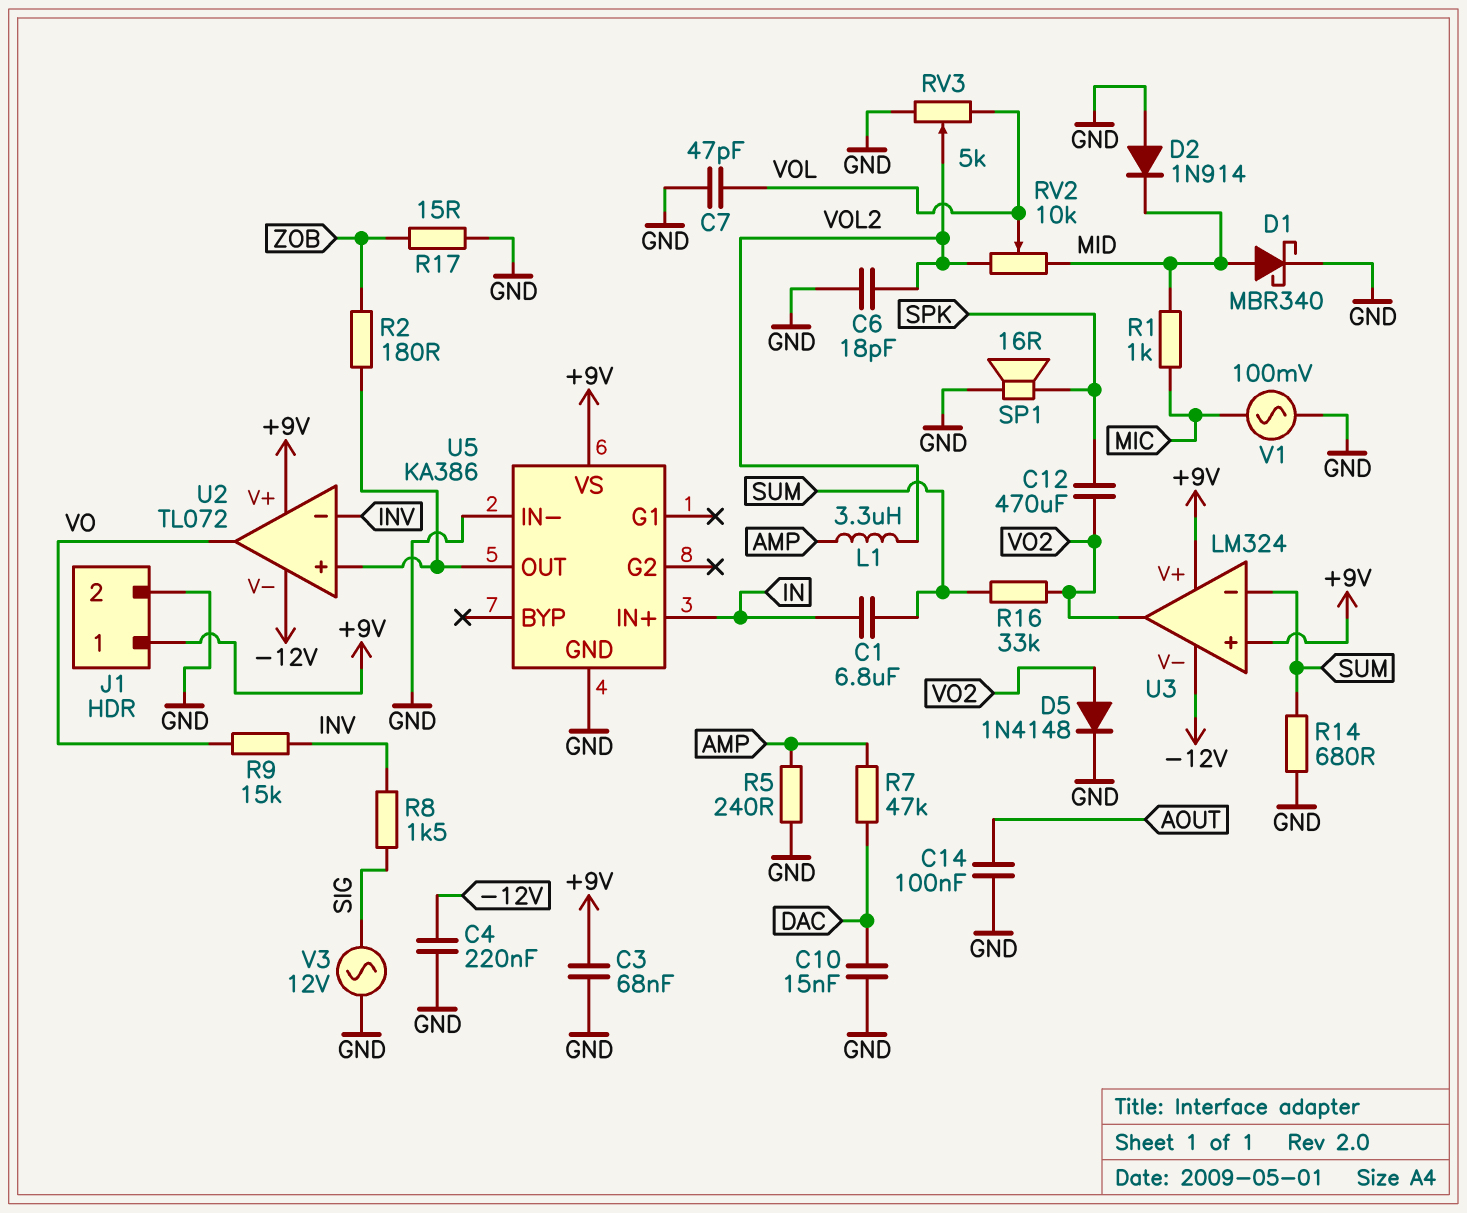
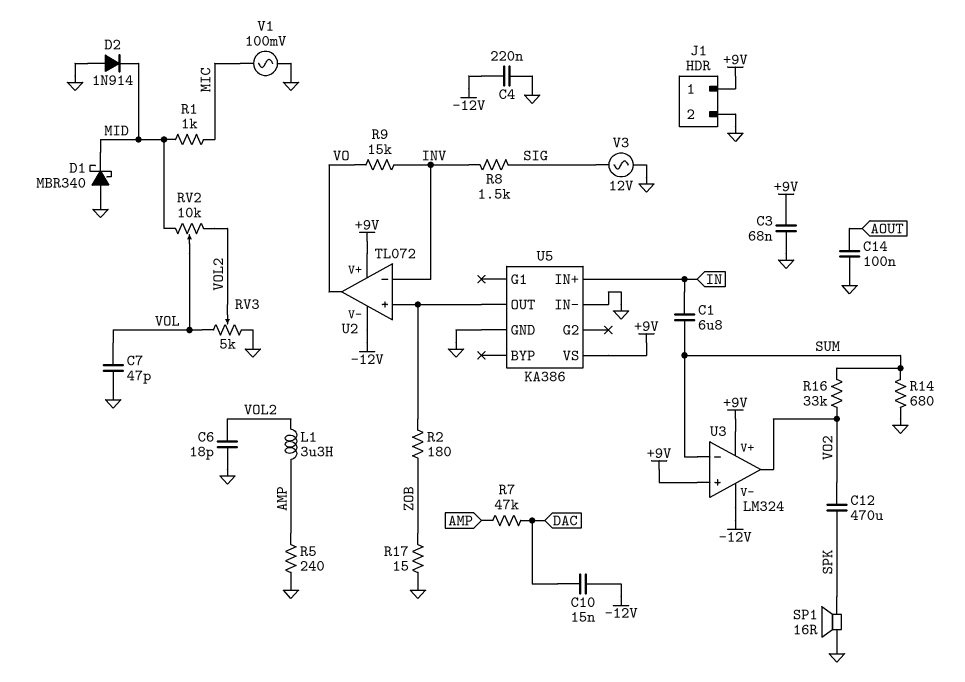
C10: 15nF (DAC, GND) -> 15nF (-12V, DAC)
D1: schottky MBR340 (A MID, K GND) -> schottky MBR340 (A GND, K MID)
D5: diode 1N4148 (A VO2, K GND) -> none

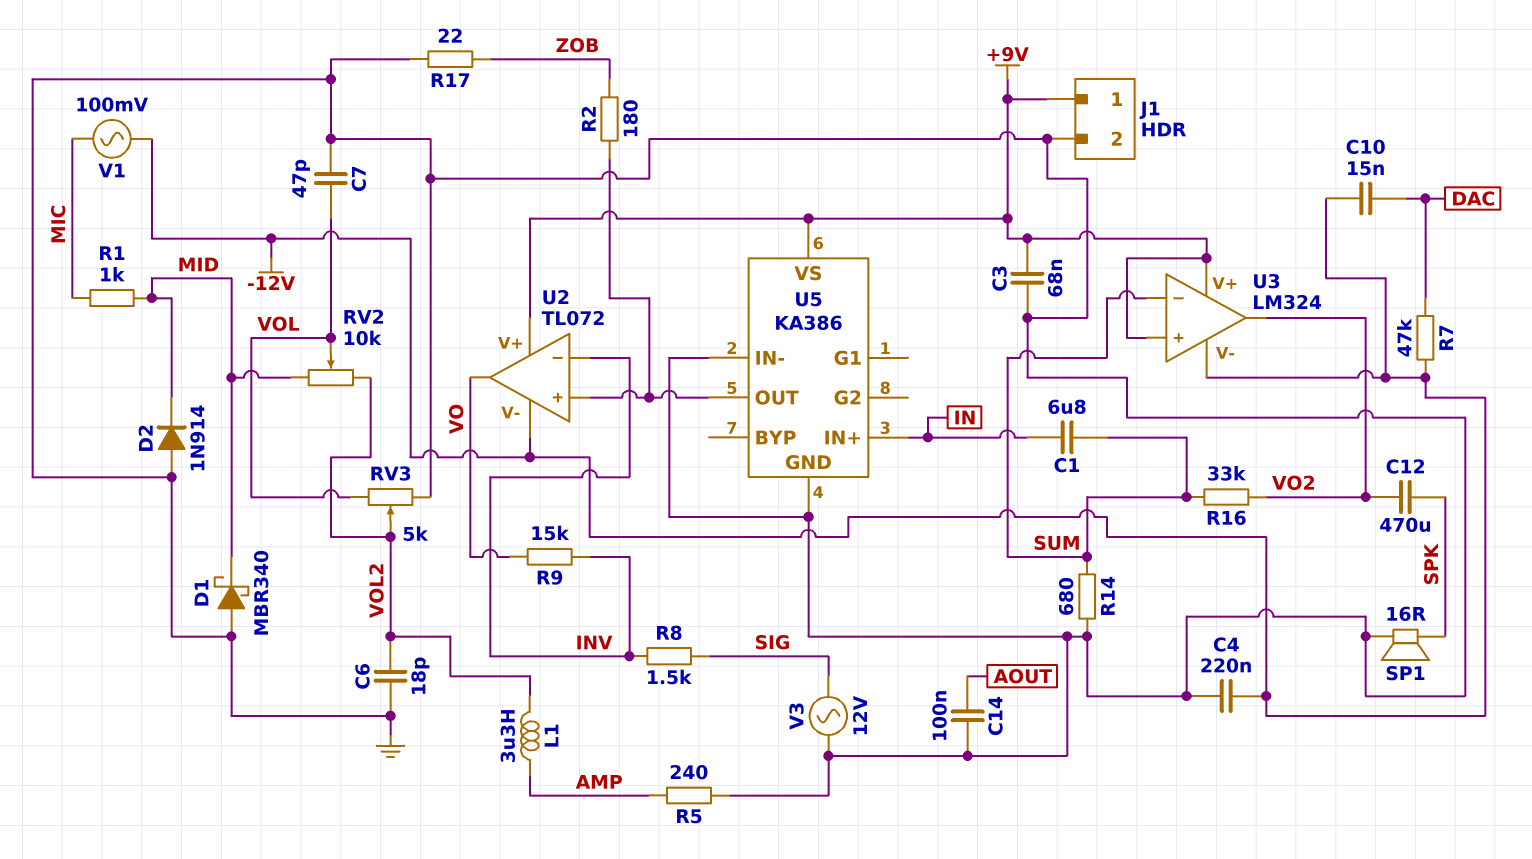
R7: 47k (AMP, DAC) -> 47k (-12V, DAC)
R17: 15 (GND, ZOB) -> 22 (GND, ZOB)
V1: AC 100mV (GND, MIC) -> AC 100mV (-12V, MIC)

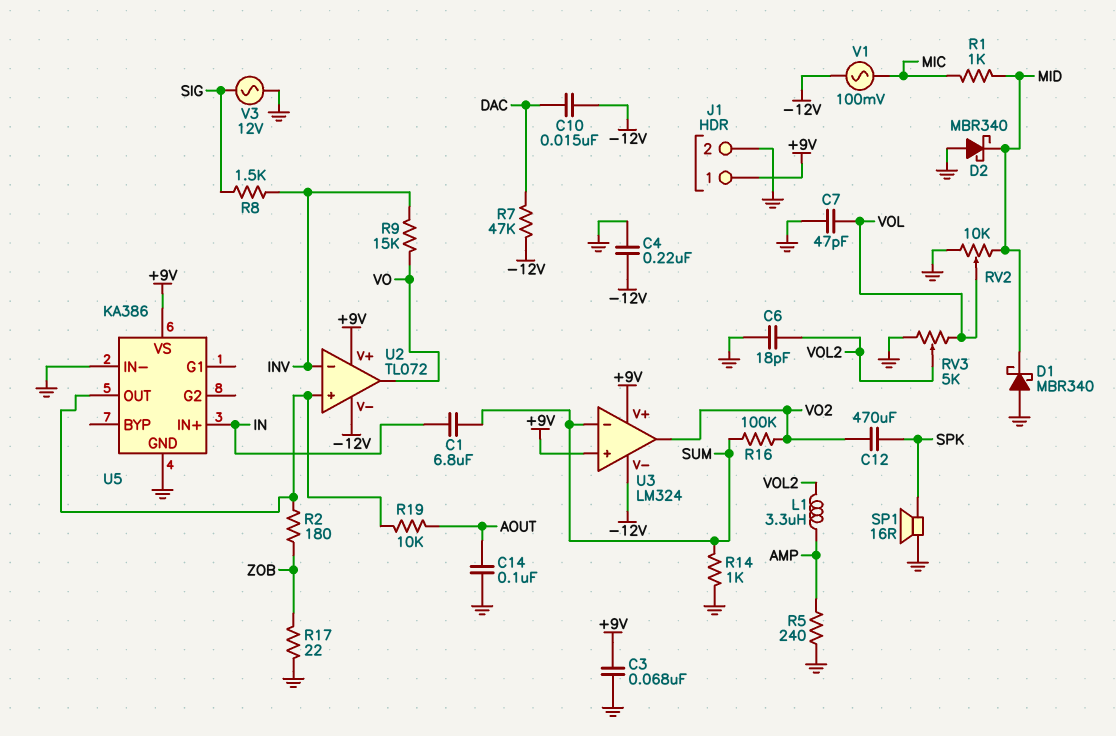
D2: diode 1N914 (A GND, K MID) -> schottky MBR340 (A GND, K MID)
R14: 680 (GND, SUM) -> 1k (GND, SUM)
R16: 33k (SUM, VO2) -> 100k (SUM, VO2)
R19: none -> 10k (AOUT, U2/in+)
RV2: 10k (MID, VOL2, wiper VOL) -> 10k (GND, MID, wiper VOL)

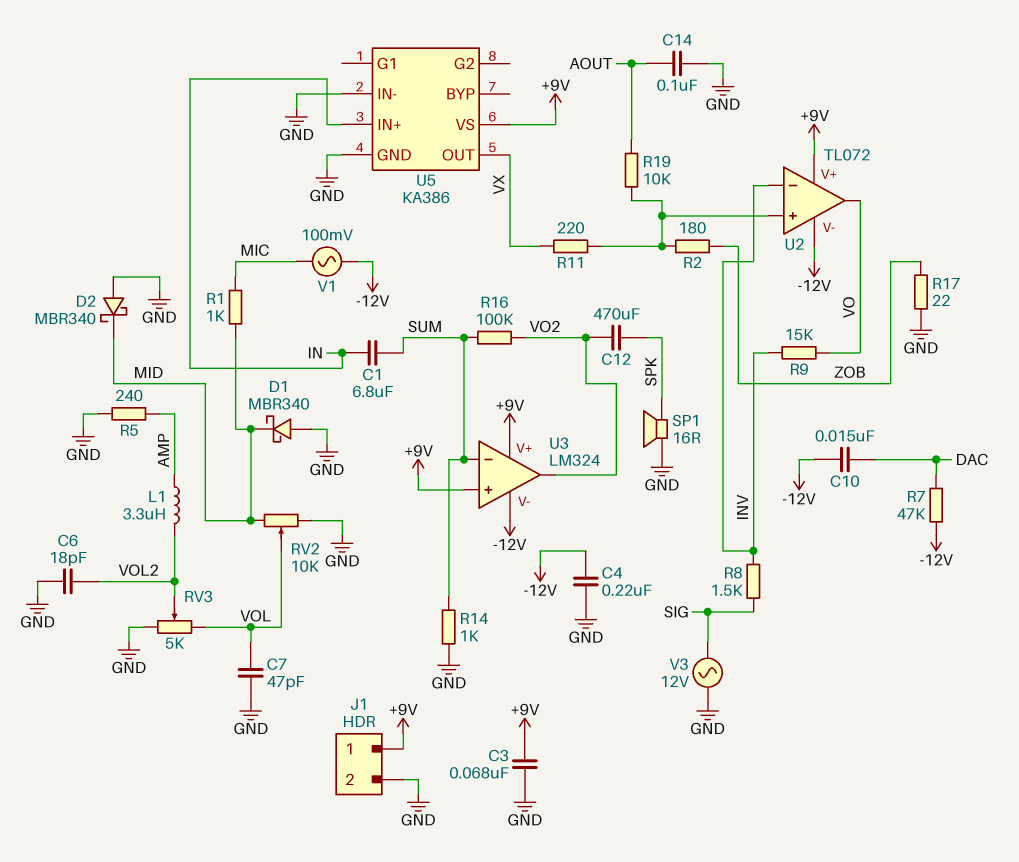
R11: none -> 220 (U2/in+, VX)
U5 pin OUT: U2/in+ -> VX

